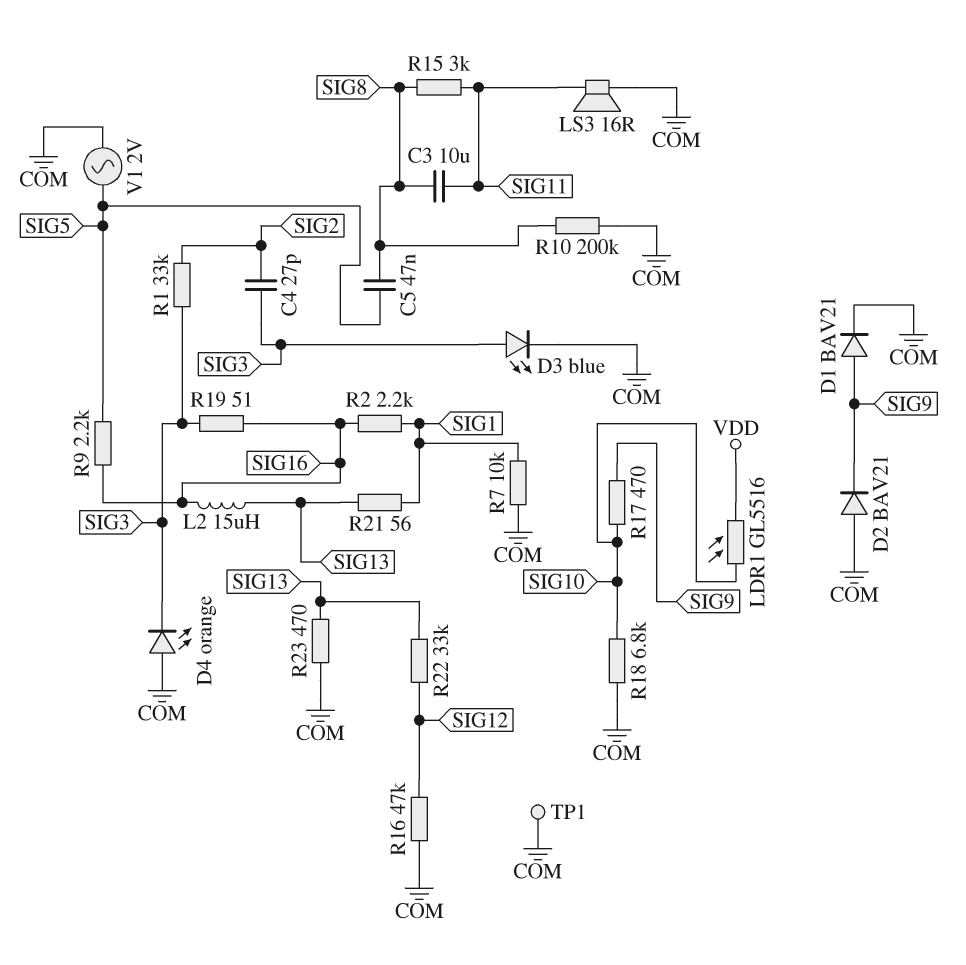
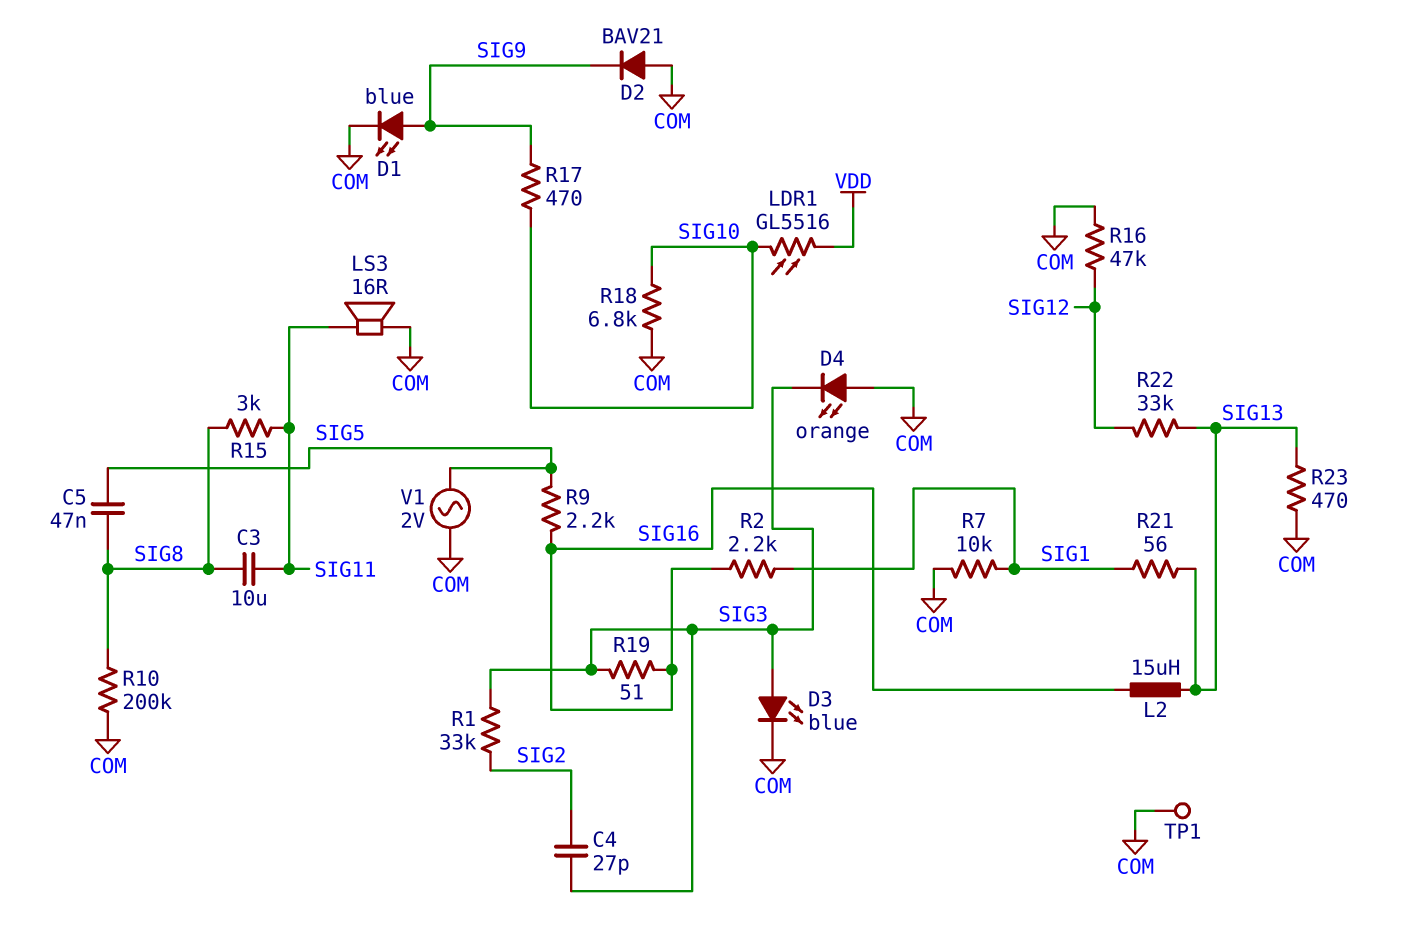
D1: diode BAV21 (A SIG9, K COM) -> LED blue (A SIG9, K COM)

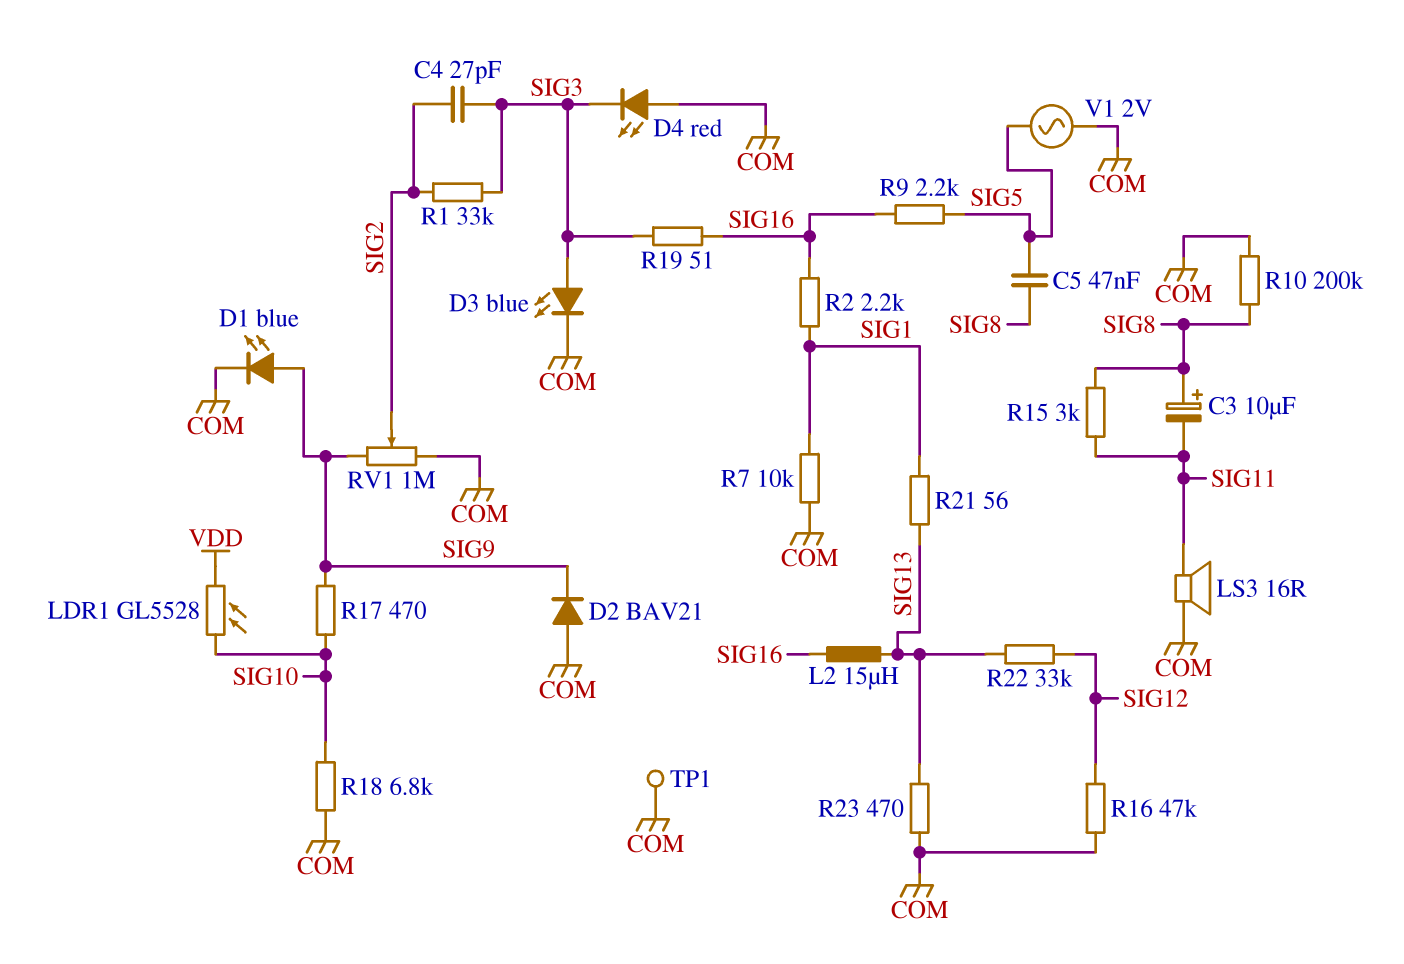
C3: 10uF (SIG8, SIG11) -> 10uF (plus SIG8, minus SIG11)
D4: LED orange (A COM, K SIG3) -> LED red (A COM, K SIG3)
LDR1: GL5516 (SIG10, VDD) -> GL5528 (SIG10, VDD)
RV1: none -> 1M (COM, SIG9, wiper SIG2)

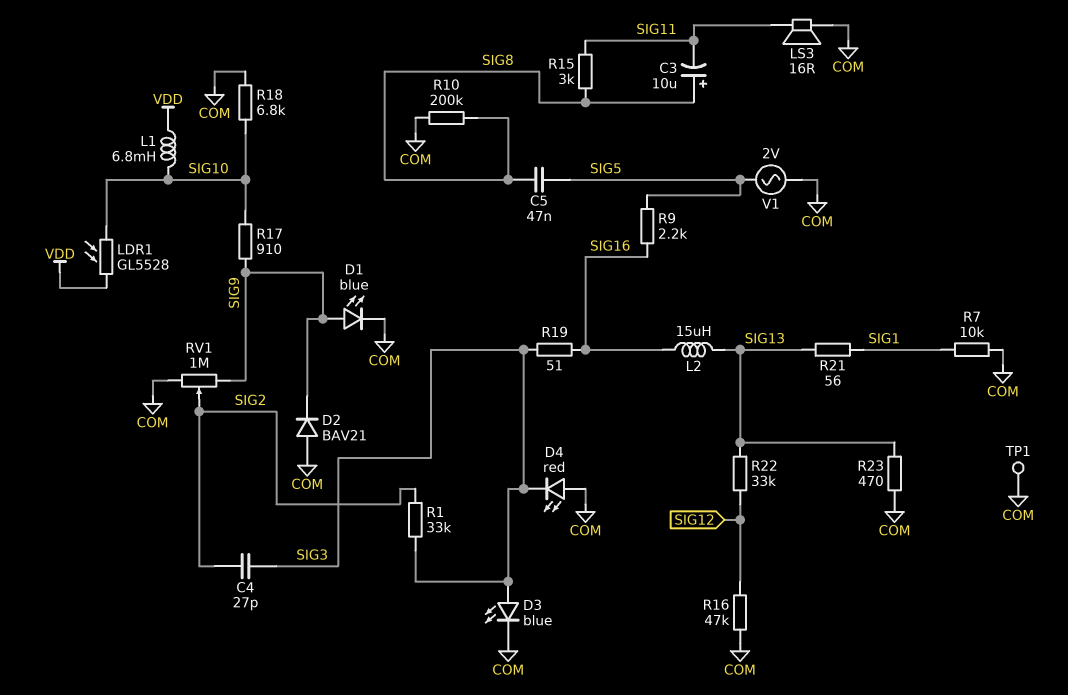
L1: none -> 6.8mH (SIG10, VDD)
R2: 2.2k (SIG1, SIG16) -> none
R17: 470 (SIG9, SIG10) -> 910 (SIG9, SIG10)

